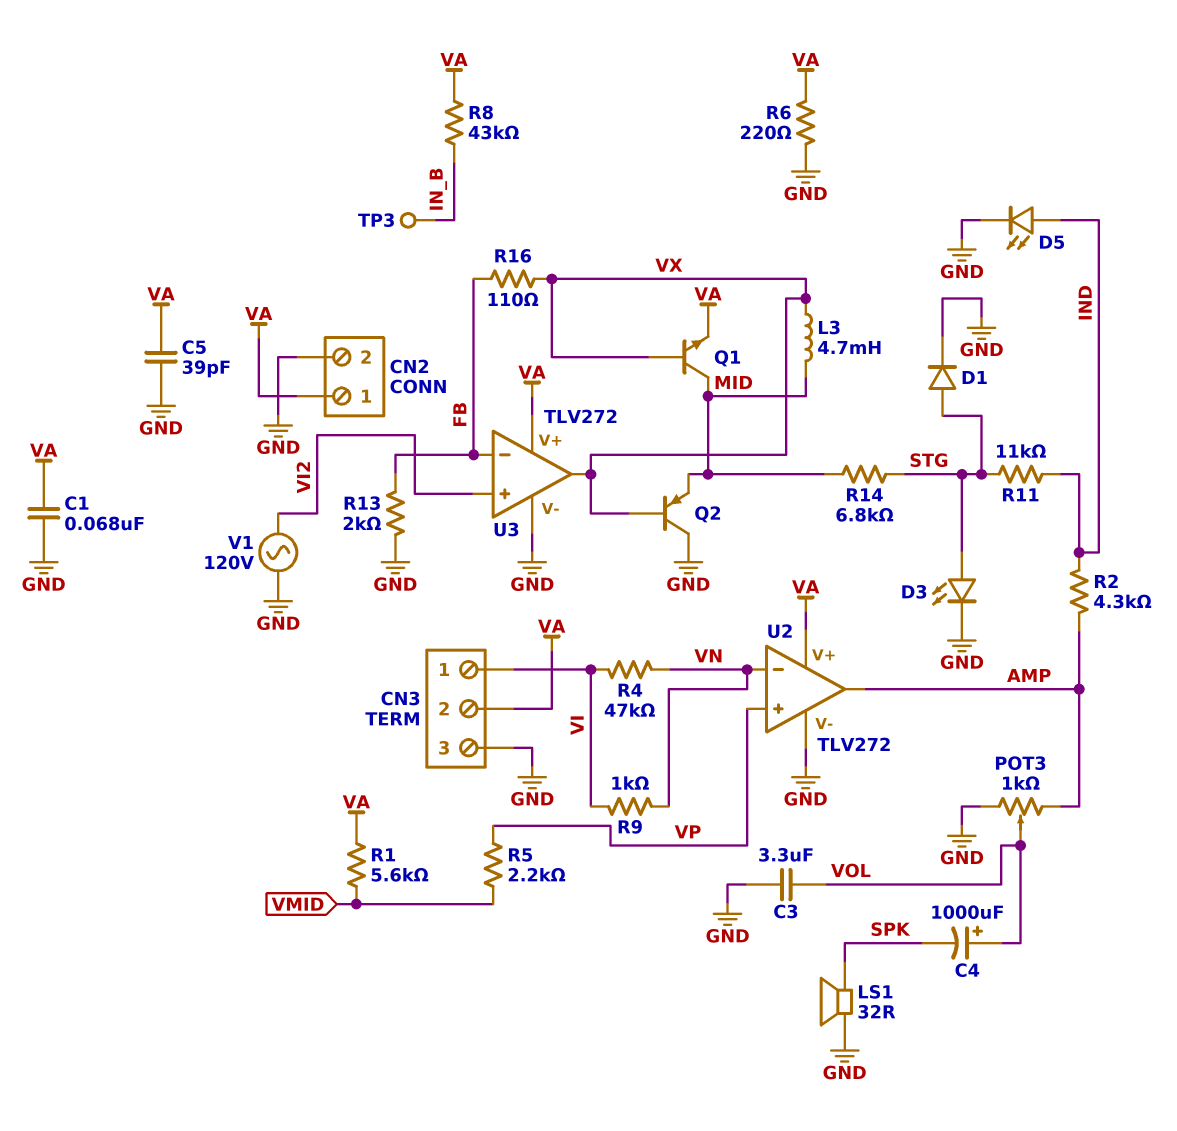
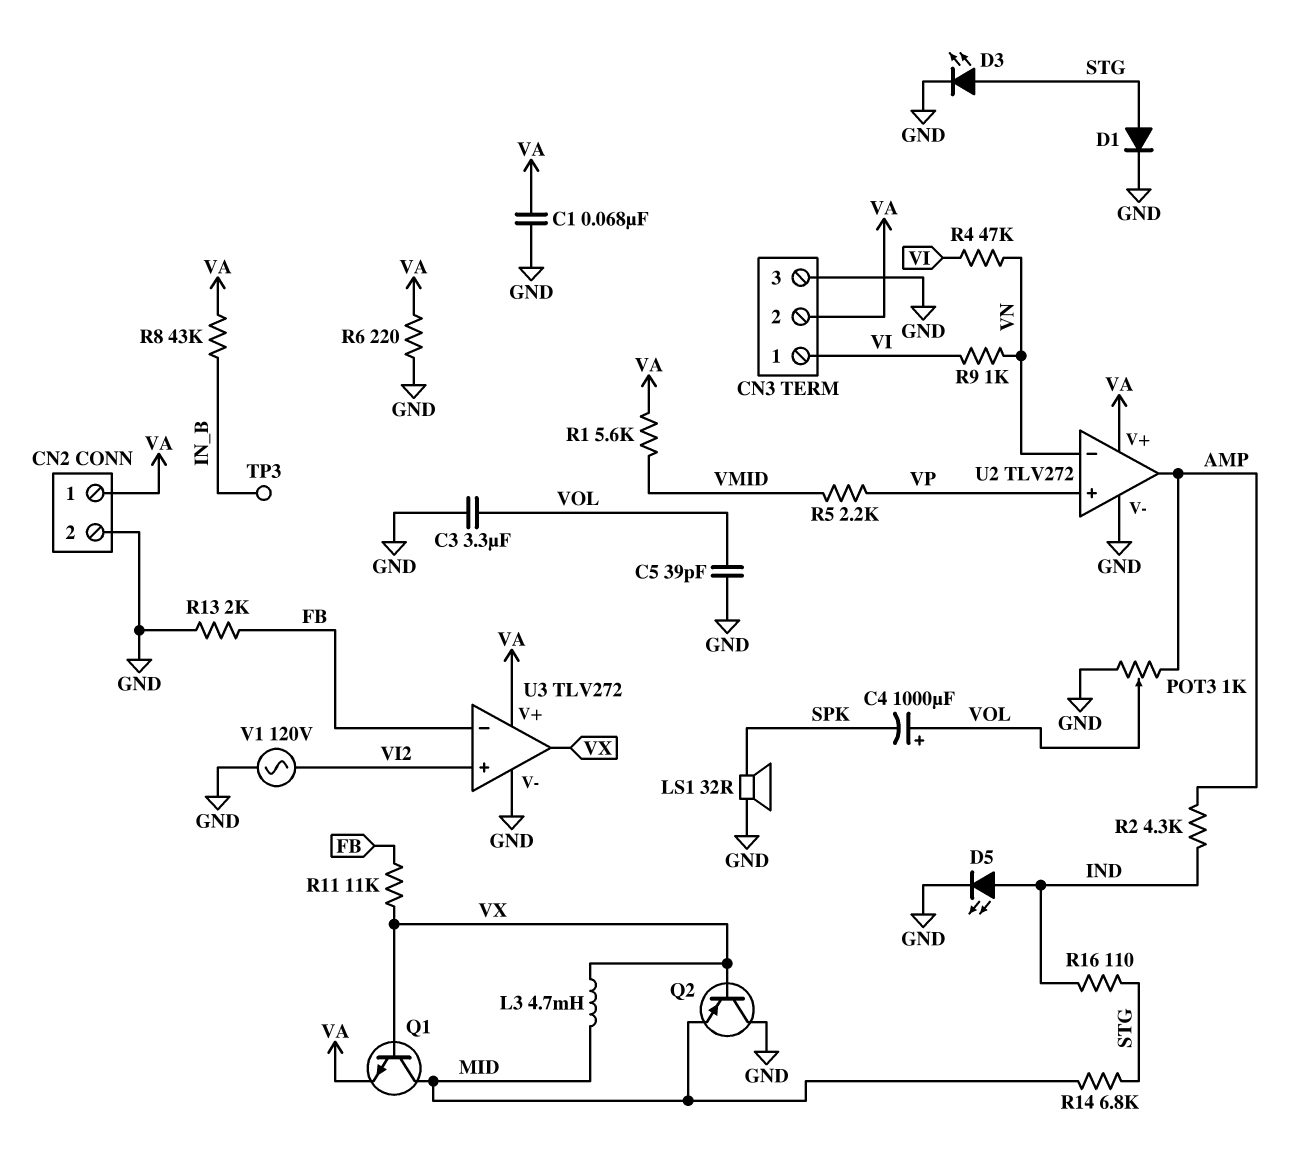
C5: 39pF (GND, VA) -> 39pF (GND, VOL)
R11: 11k (IND, STG) -> 11k (FB, VX)
R16: 110 (FB, VX) -> 110 (IND, STG)

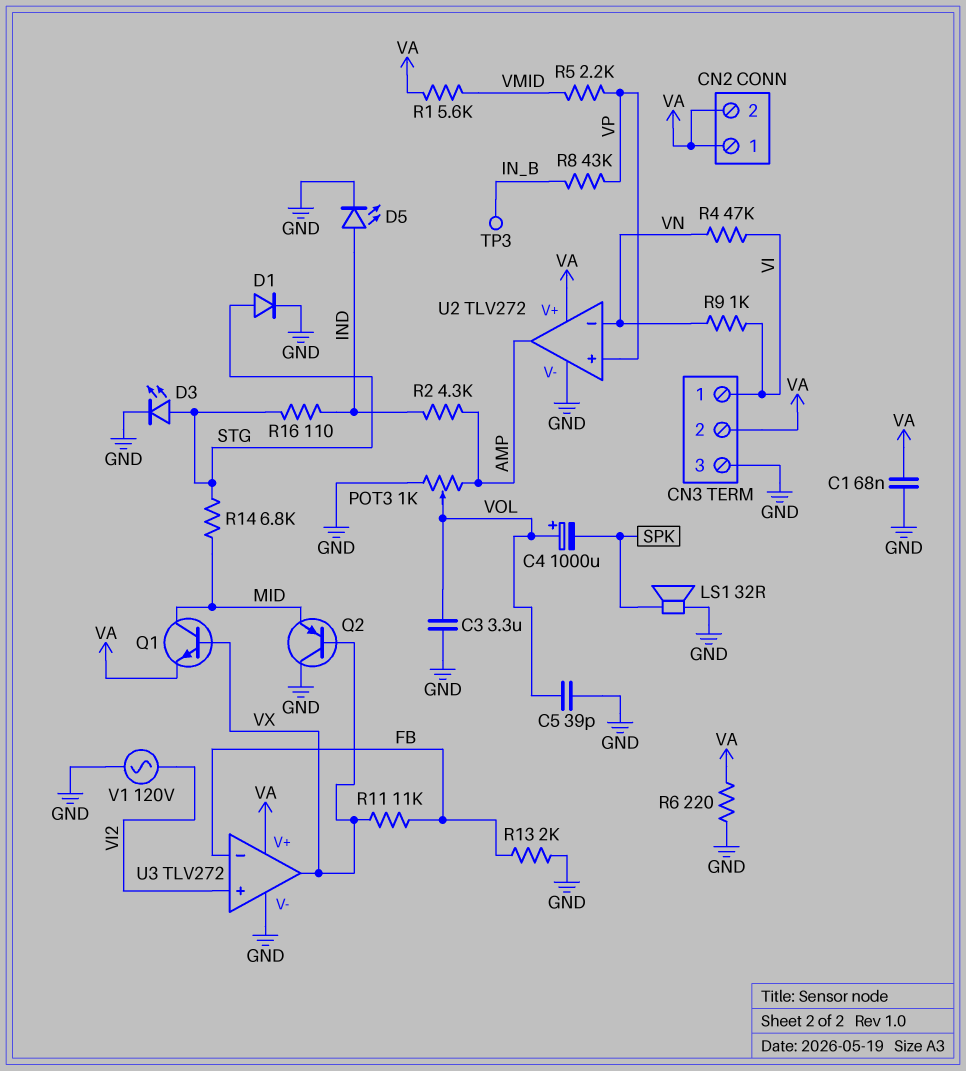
CN2 pin 2: GND -> VA
L3: 4.7mH (MID, VX) -> none
R8: 43k (IN_B, VA) -> 43k (IN_B, VP)

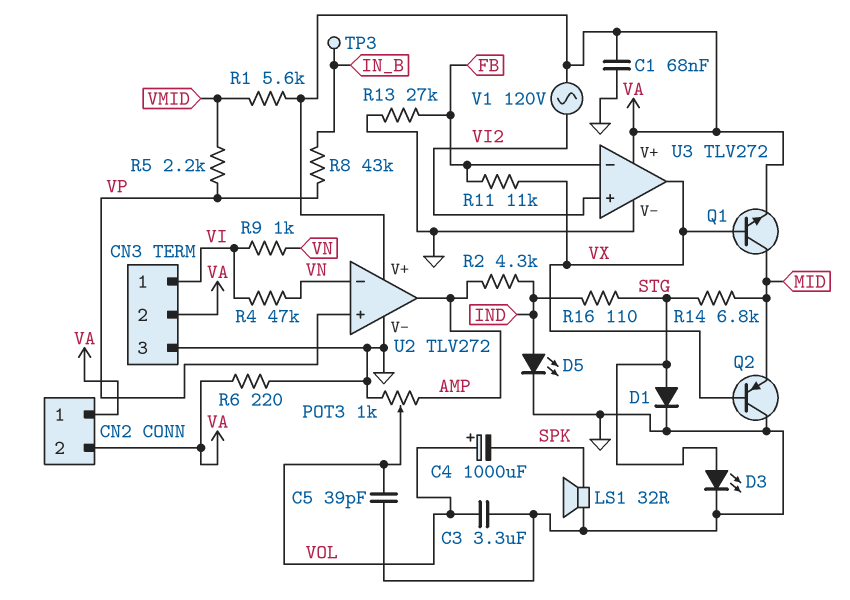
R13: 2k (FB, GND) -> 27k (FB, GND)
V1: AC 120V (GND, VI2) -> AC 120V (VA, VI2)

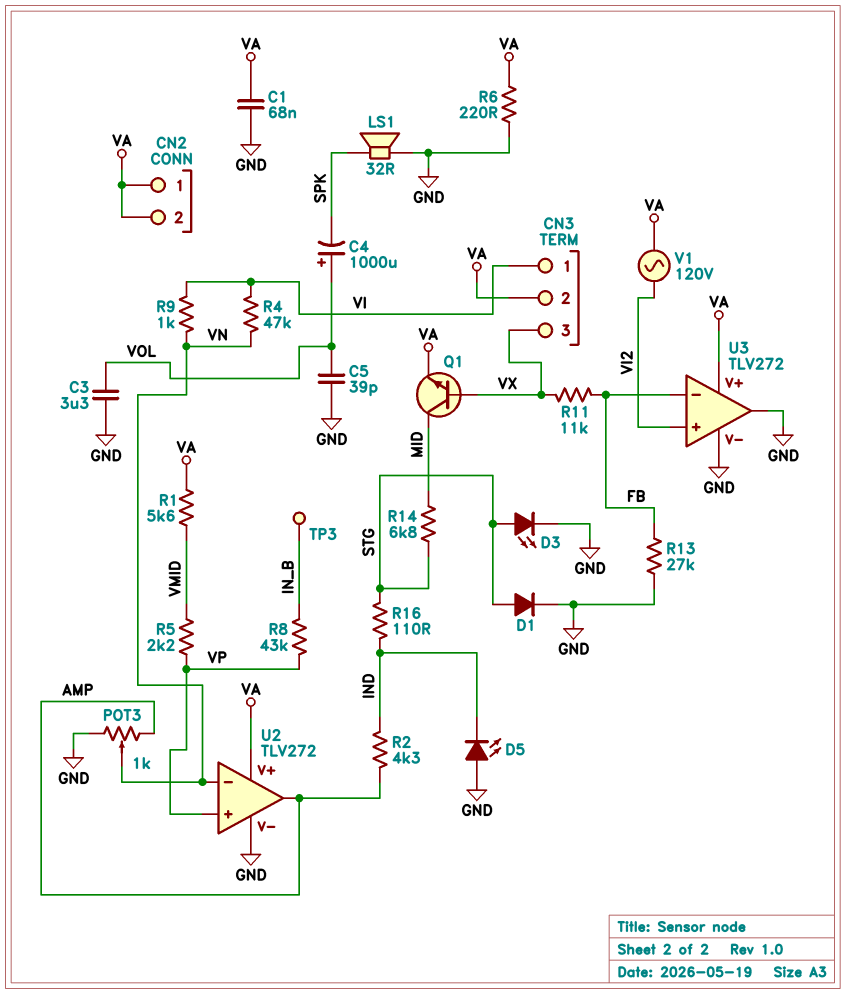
CN3 pin 3: GND -> VX
D5: LED (A IND, K GND) -> LED (A GND, K IND)
POT3: 1k (AMP, GND, wiper VOL) -> 1k (AMP, GND, wiper VN)
Q2: PNP (B VX, C GND, E MID) -> none
U3 pin out: VX -> GND

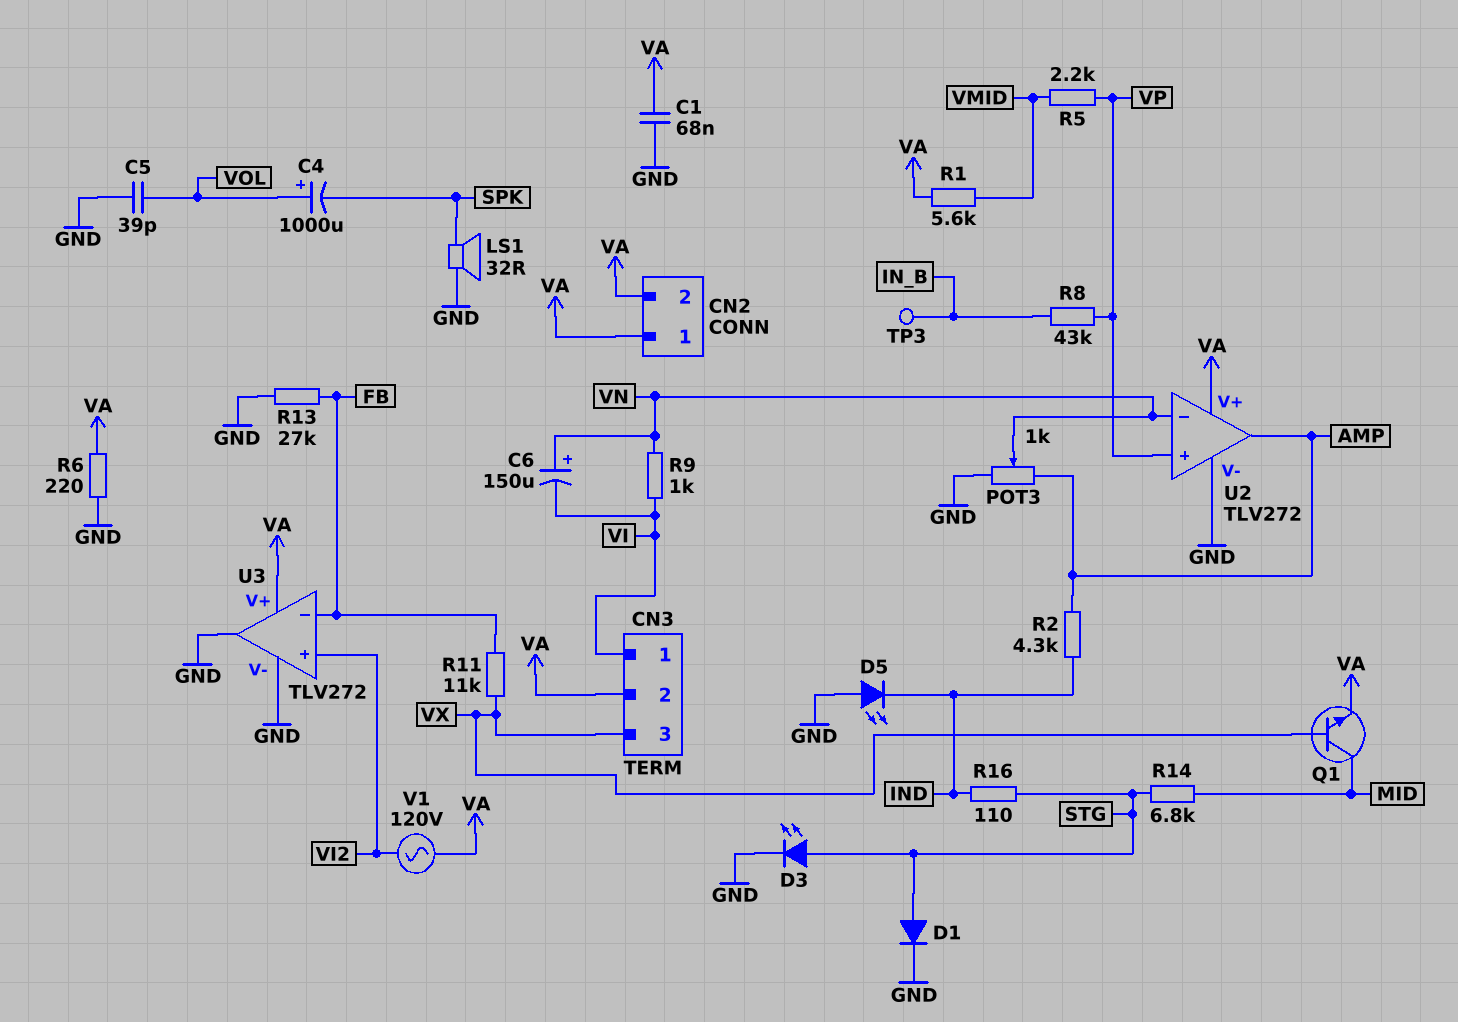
C3: 3.3uF (GND, VOL) -> none
C6: none -> 150uF (plus VN, minus VI)
R4: 47k (VI, VN) -> none

